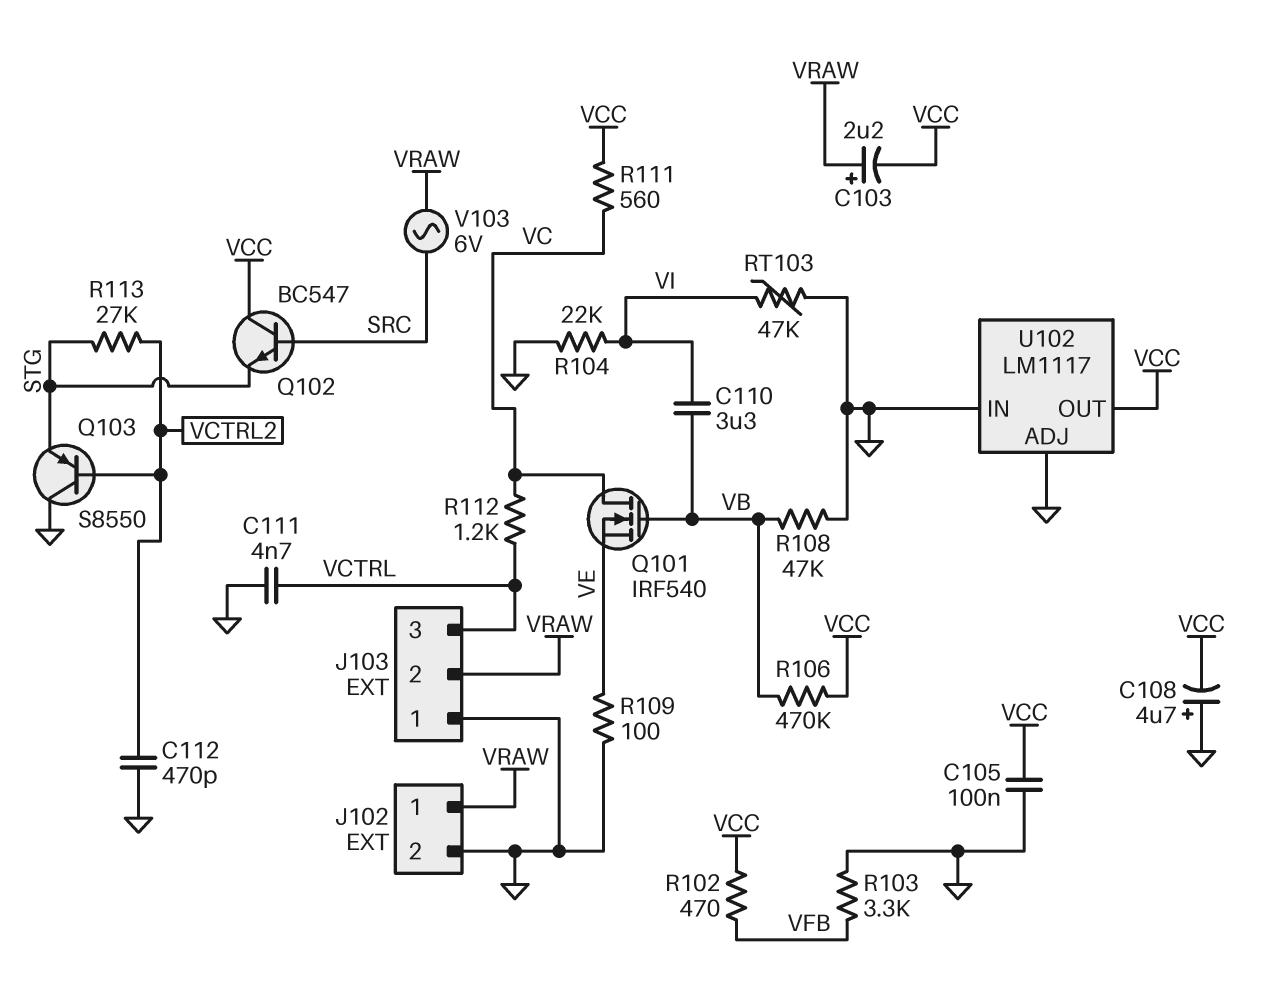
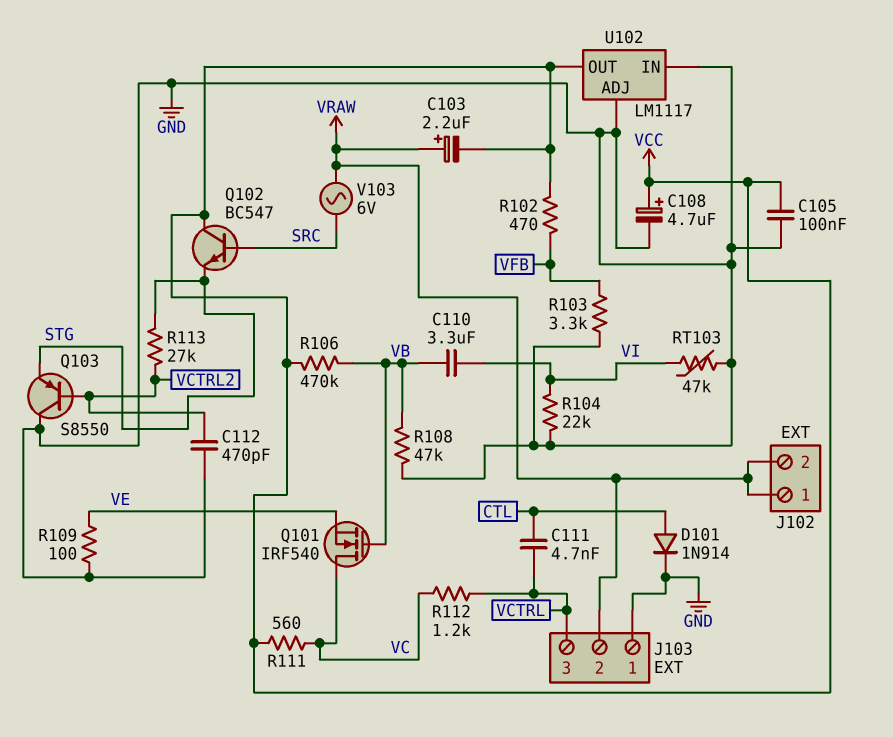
C108: 4.7uF (plus GND, minus VCC) -> 4.7uF (plus VCC, minus GND)
C111: 4.7nF (GND, VCTRL) -> 4.7nF (CTL, VCTRL)
D101: none -> diode 1N914 (A CTL, K GND)
J102 pin 2: GND -> VRAW

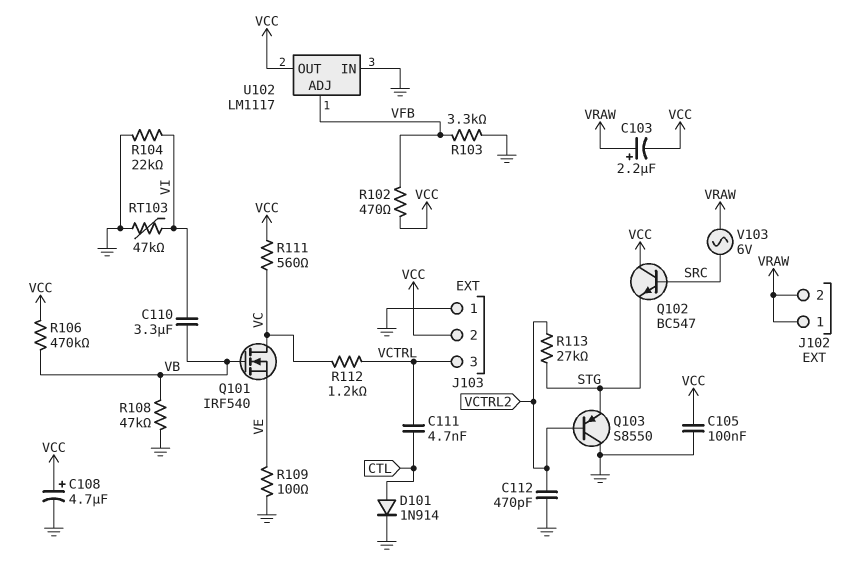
J103 pin 2: VRAW -> VCC
U102 pin ADJ: GND -> VFB

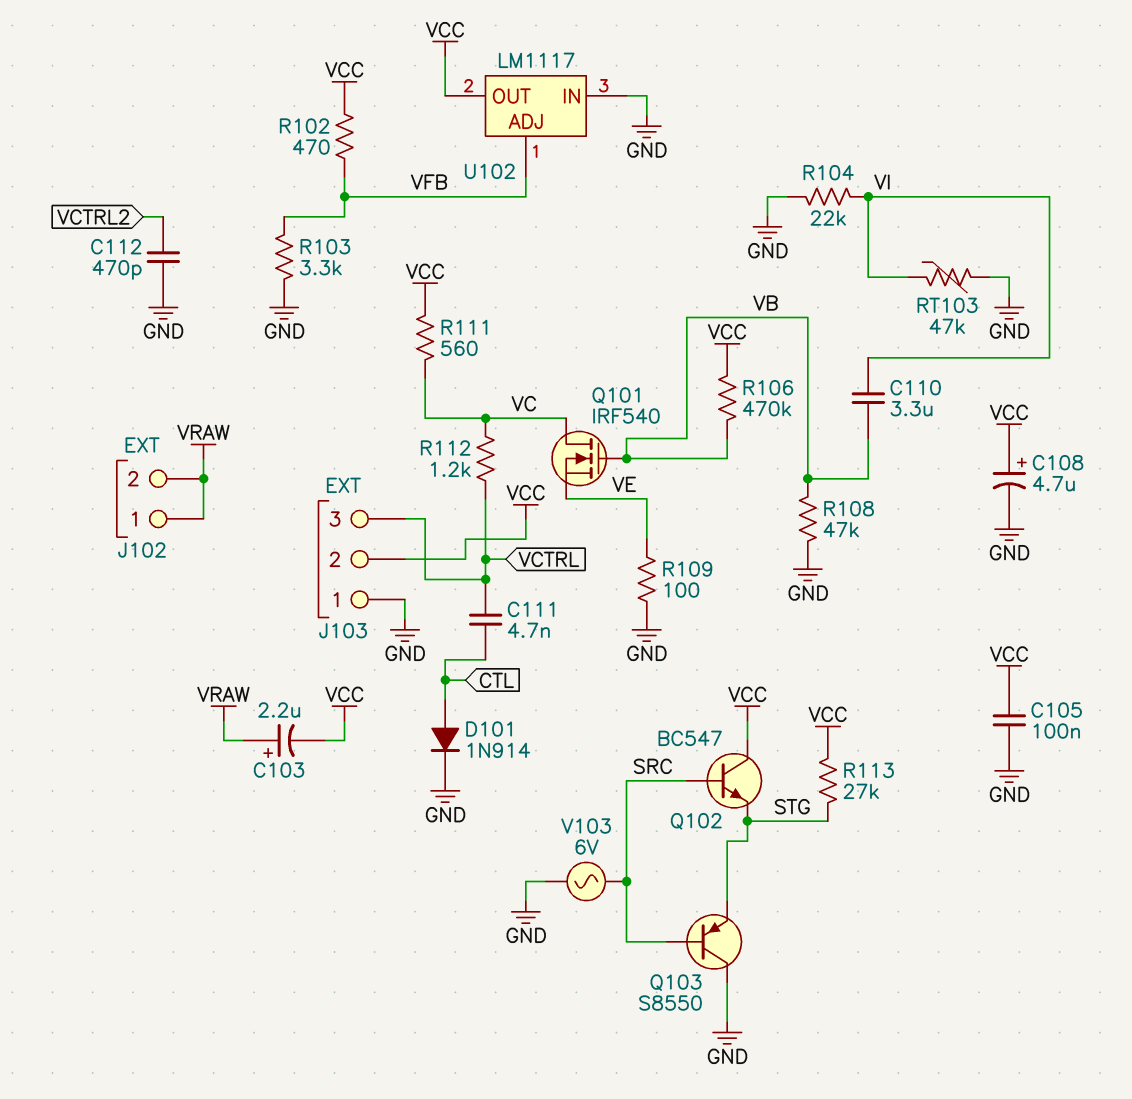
Q103: PNP S8550 (B VCTRL2, C GND, E STG) -> PNP S8550 (B SRC, C GND, E STG)
R113: 27k (STG, VCTRL2) -> 27k (STG, VCC)
V103: AC 6V (SRC, VRAW) -> AC 6V (GND, SRC)

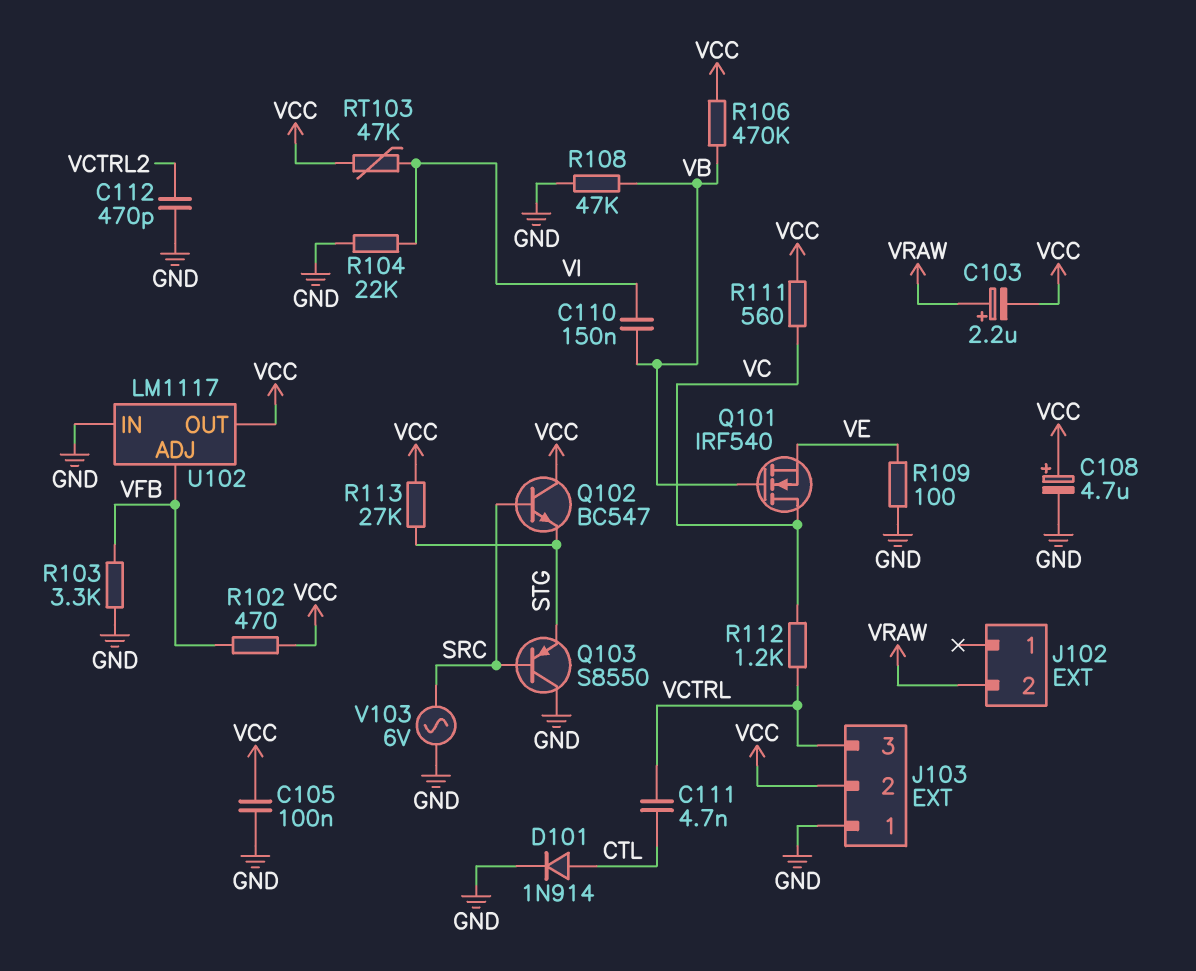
C110: 3.3uF (VB, VI) -> 150nF (VB, VI)
J102 pin 1: VRAW -> none
RT103: 47k (GND, VI) -> 47k (VCC, VI)

